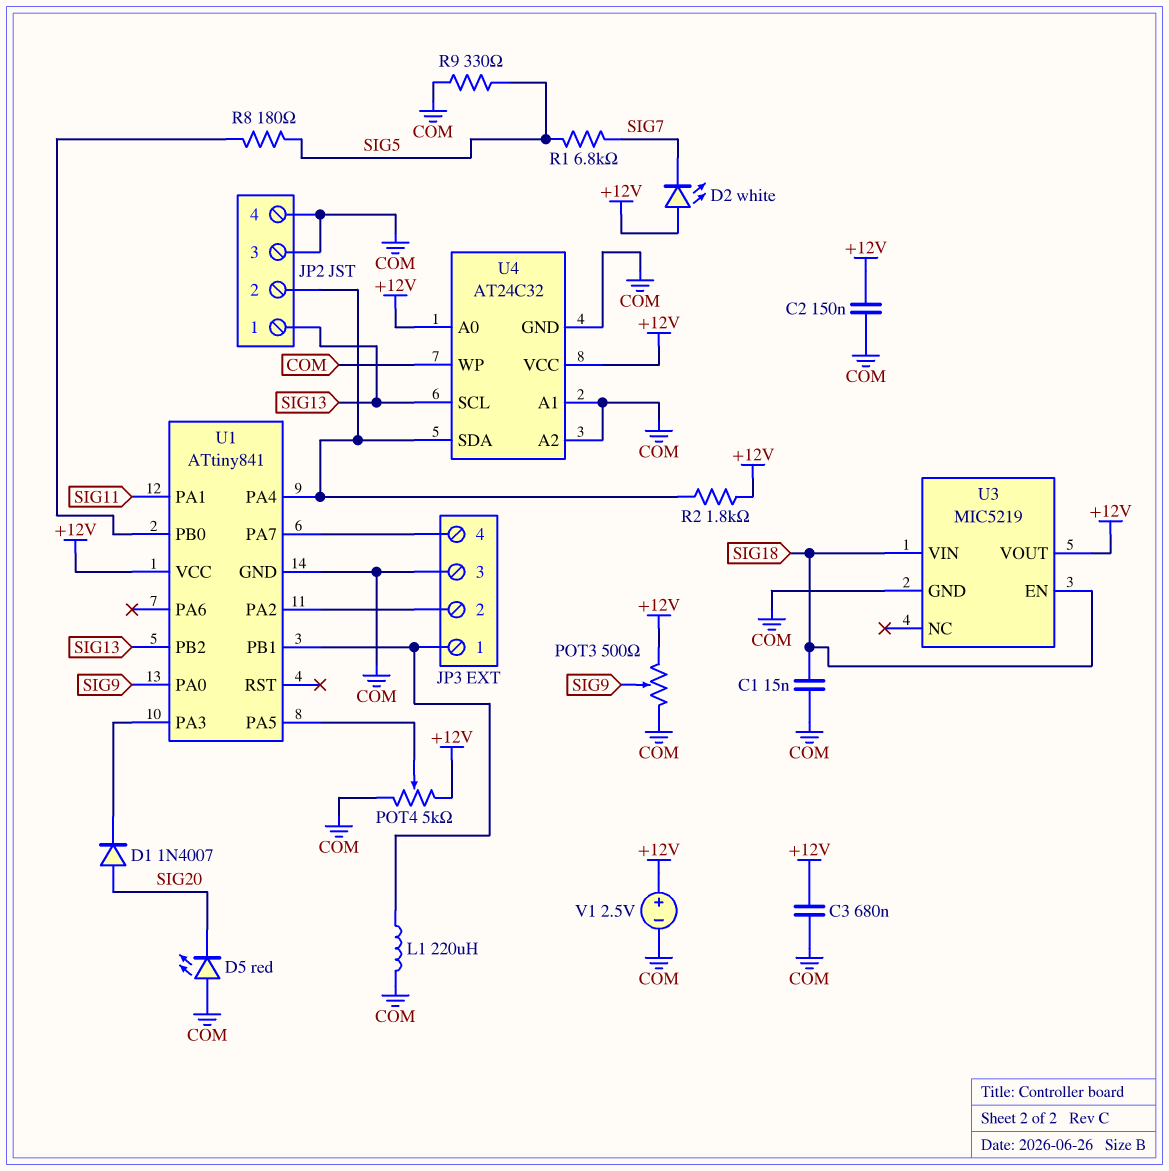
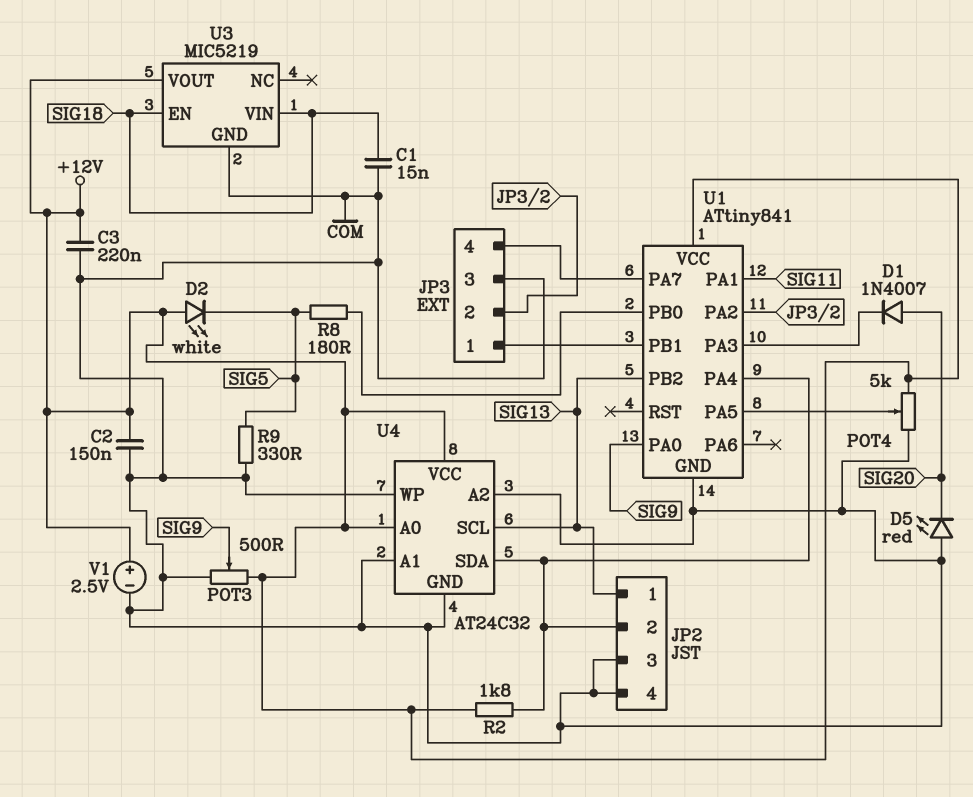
C3: 680nF (+12V, COM) -> 220nF (+12V, COM)
D2: LED white (A +12V, K SIG7) -> LED white (A +12V, K SIG5)
L1: 220uH (COM, JP3/1) -> none
R1: 6.8k (SIG5, SIG7) -> none

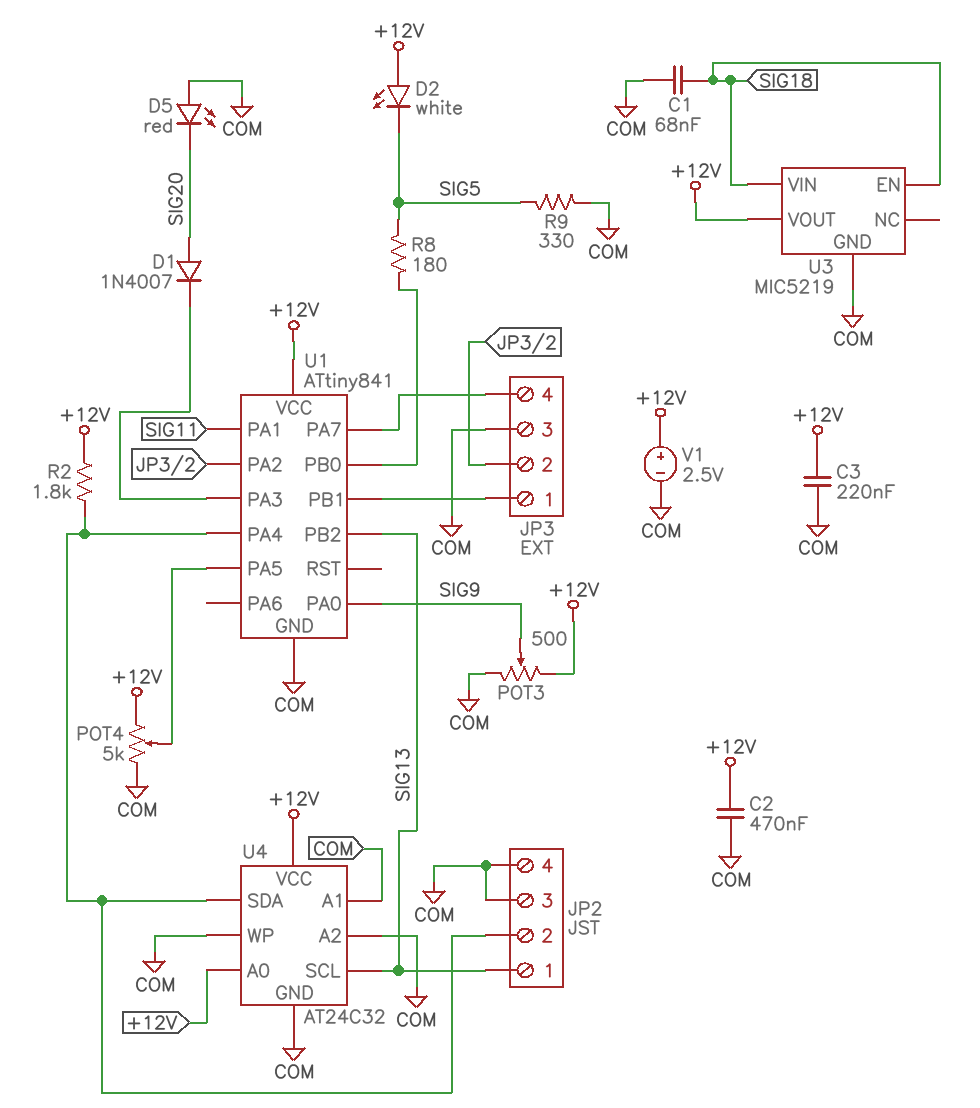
C1: 15nF (COM, SIG18) -> 68nF (COM, SIG18)
C2: 150nF (+12V, COM) -> 470nF (+12V, COM)

